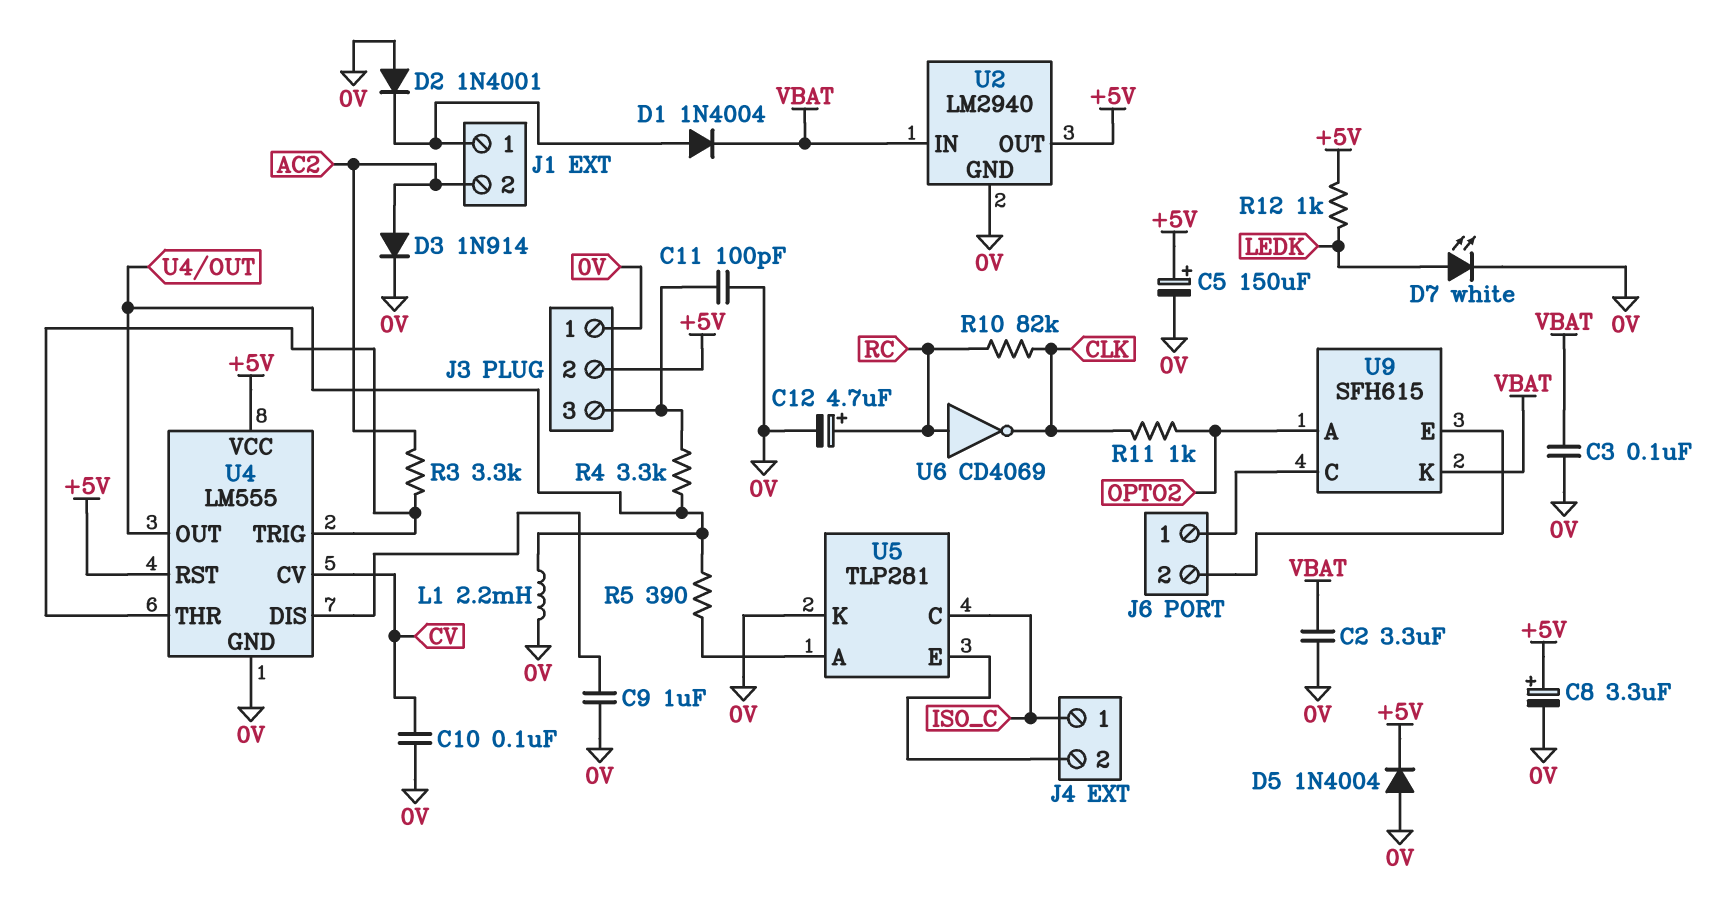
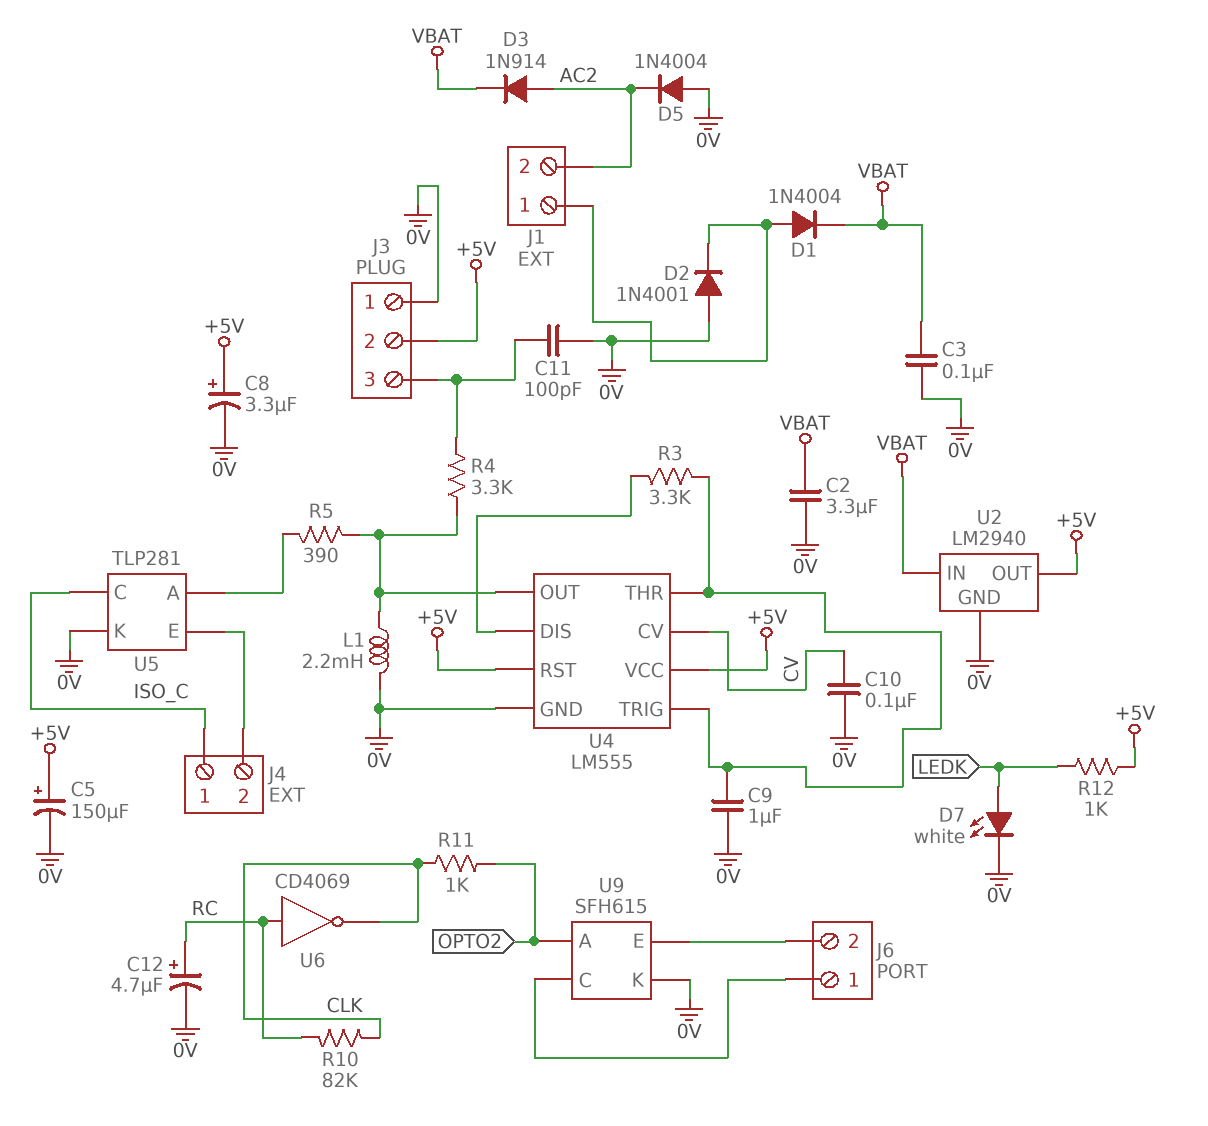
C9: 1uF (0V, U4/DIS) -> 1uF (0V, U4/THR)
D3: diode 1N914 (A AC2, K 0V) -> diode 1N914 (A AC2, K VBAT)
D5: diode 1N4004 (A 0V, K +5V) -> diode 1N4004 (A 0V, K AC2)
R3: 3.3k (AC2, U4/THR) -> 3.3k (U4/DIS, U4/THR)
U9 pin K: VBAT -> 0V

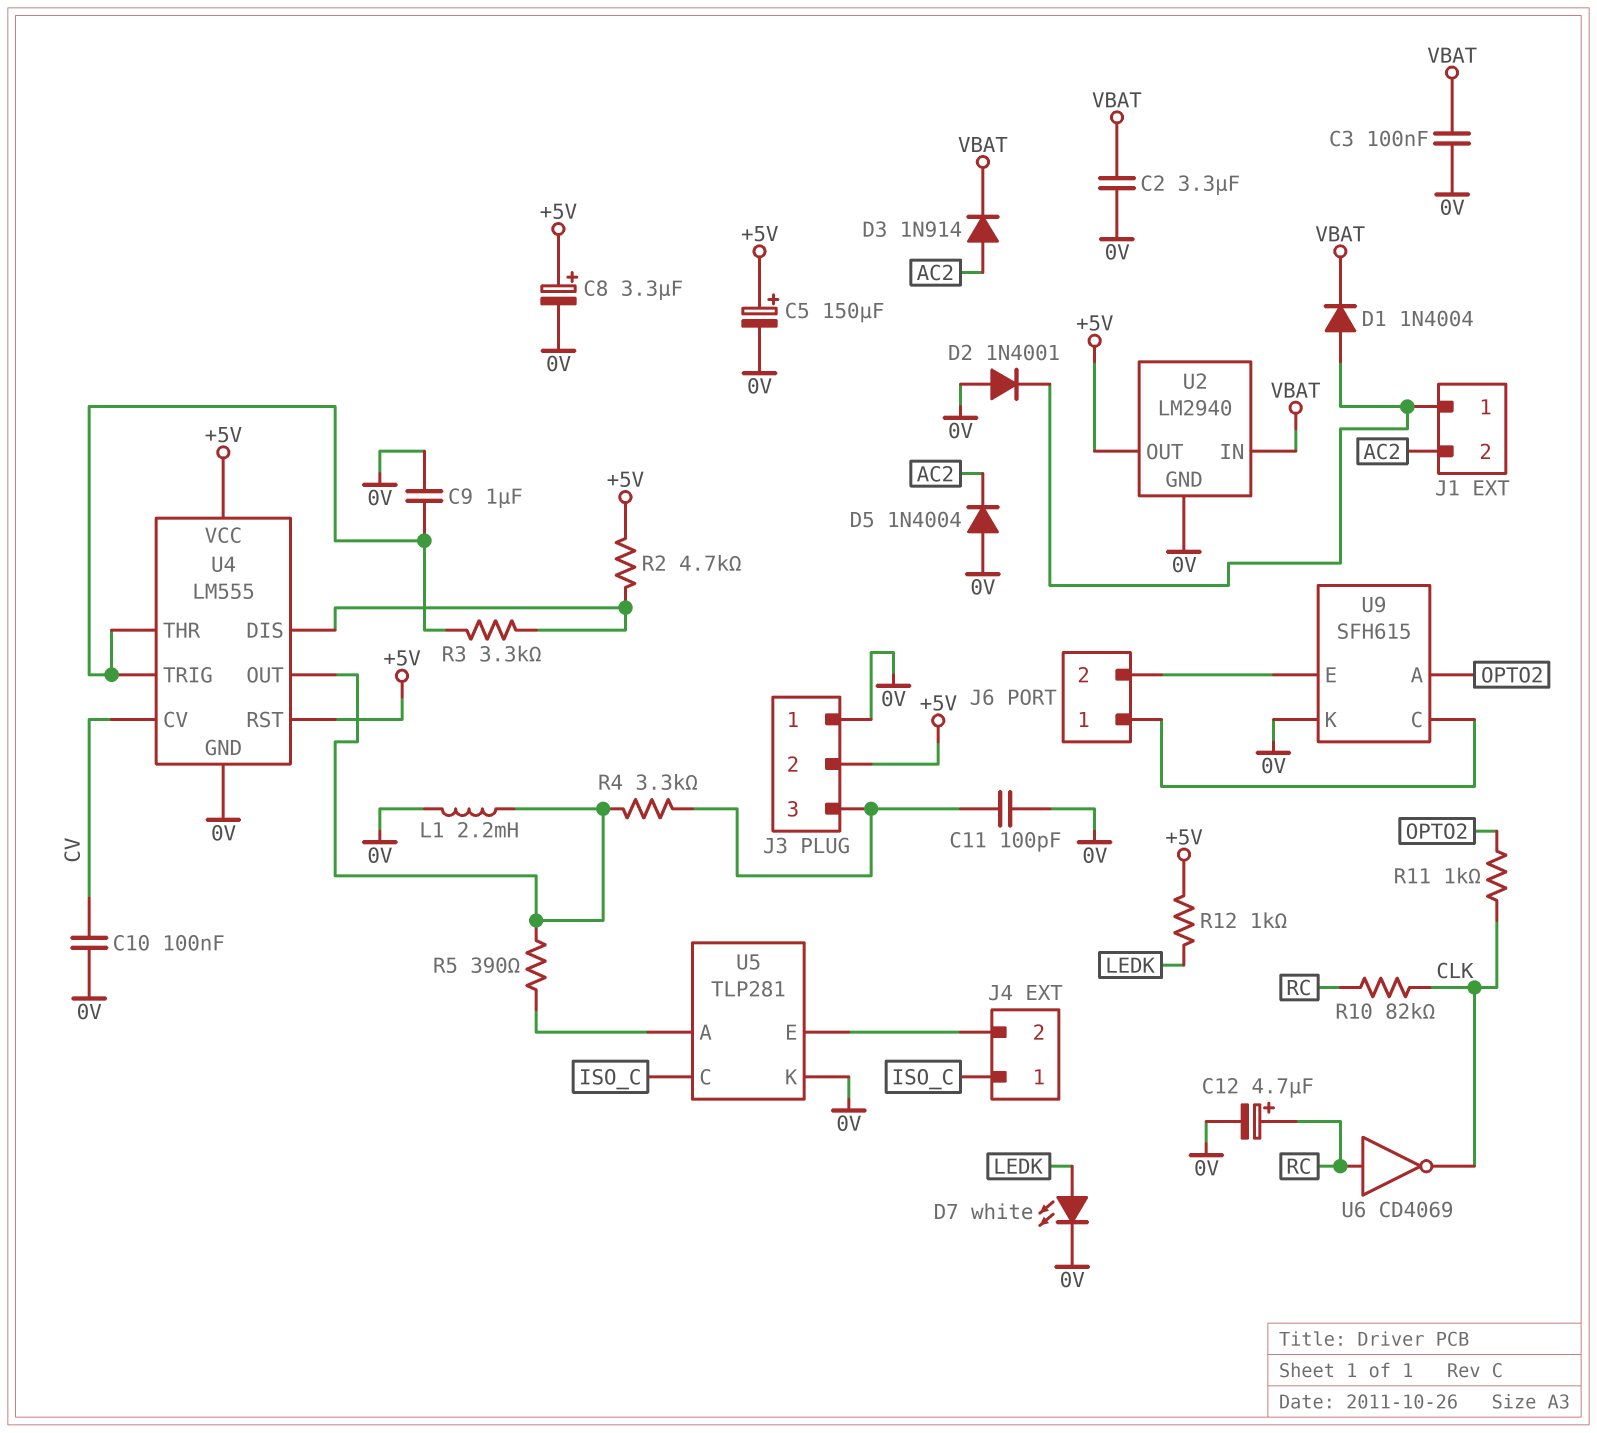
R2: none -> 4.7k (+5V, U4/DIS)

